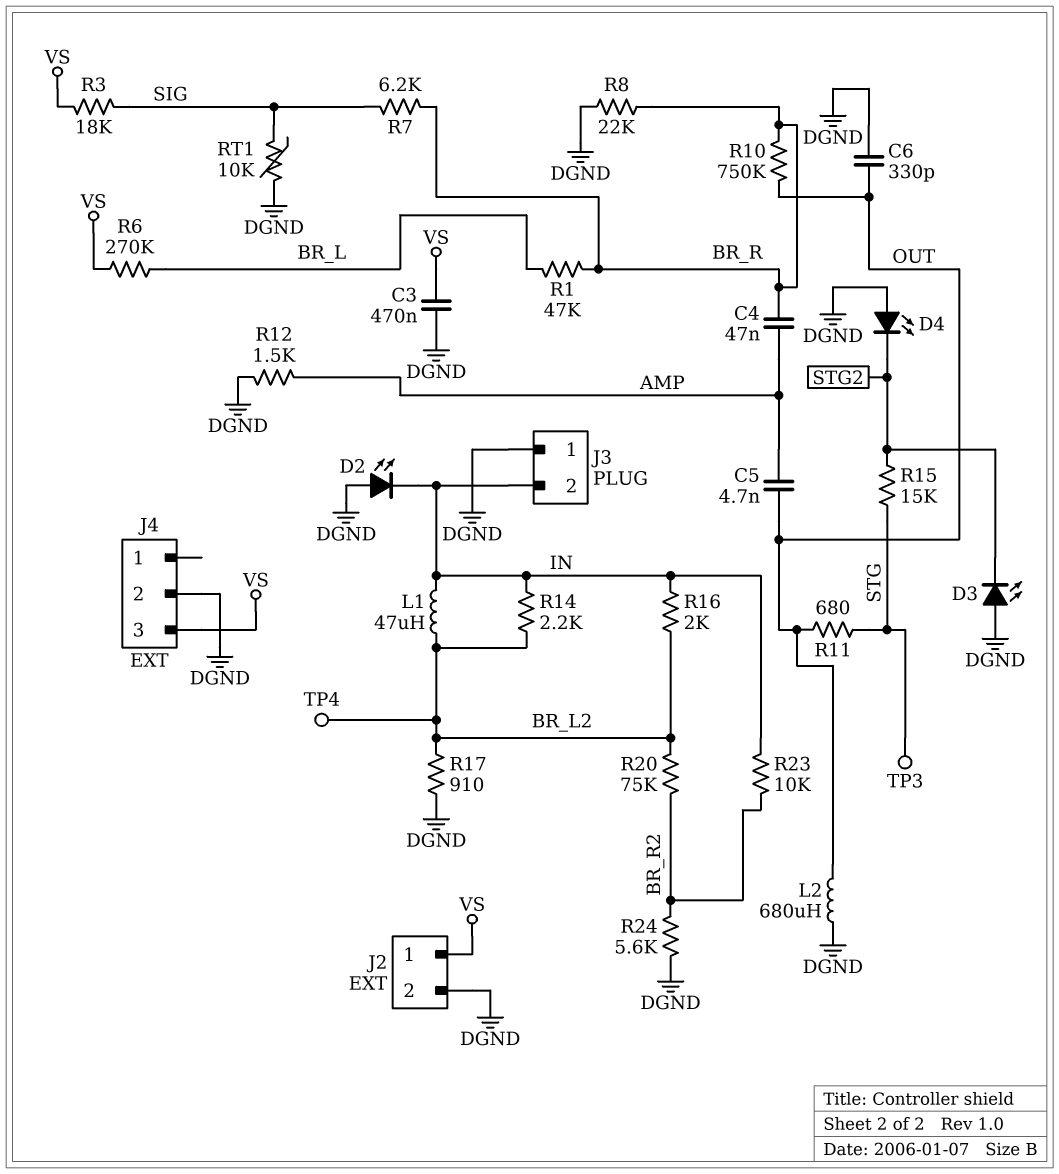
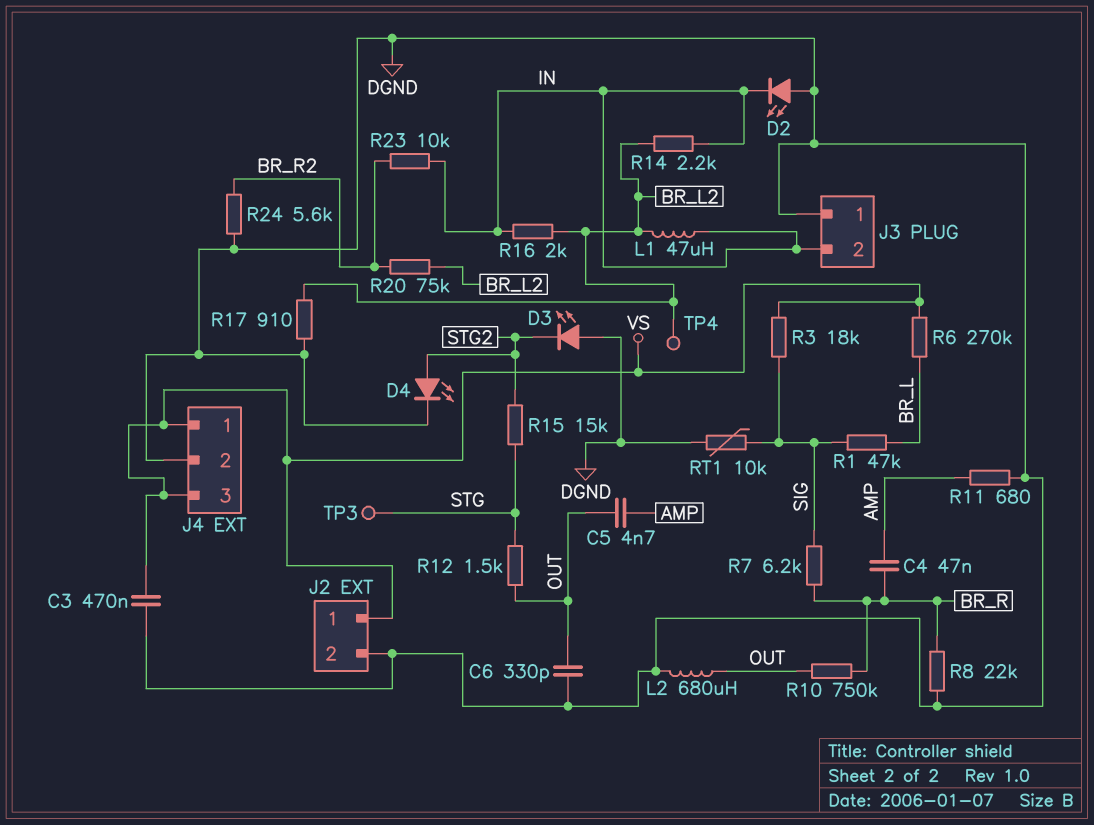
D4: LED (A DGND, K STG2) -> LED (A STG2, K DGND)
J4 pin 1: none -> VS
R1: 47k (BR_L, BR_R) -> 47k (BR_L, SIG)
R11: 680 (OUT, STG) -> 680 (AMP, DGND)
R12: 1.5k (AMP, DGND) -> 1.5k (OUT, STG)

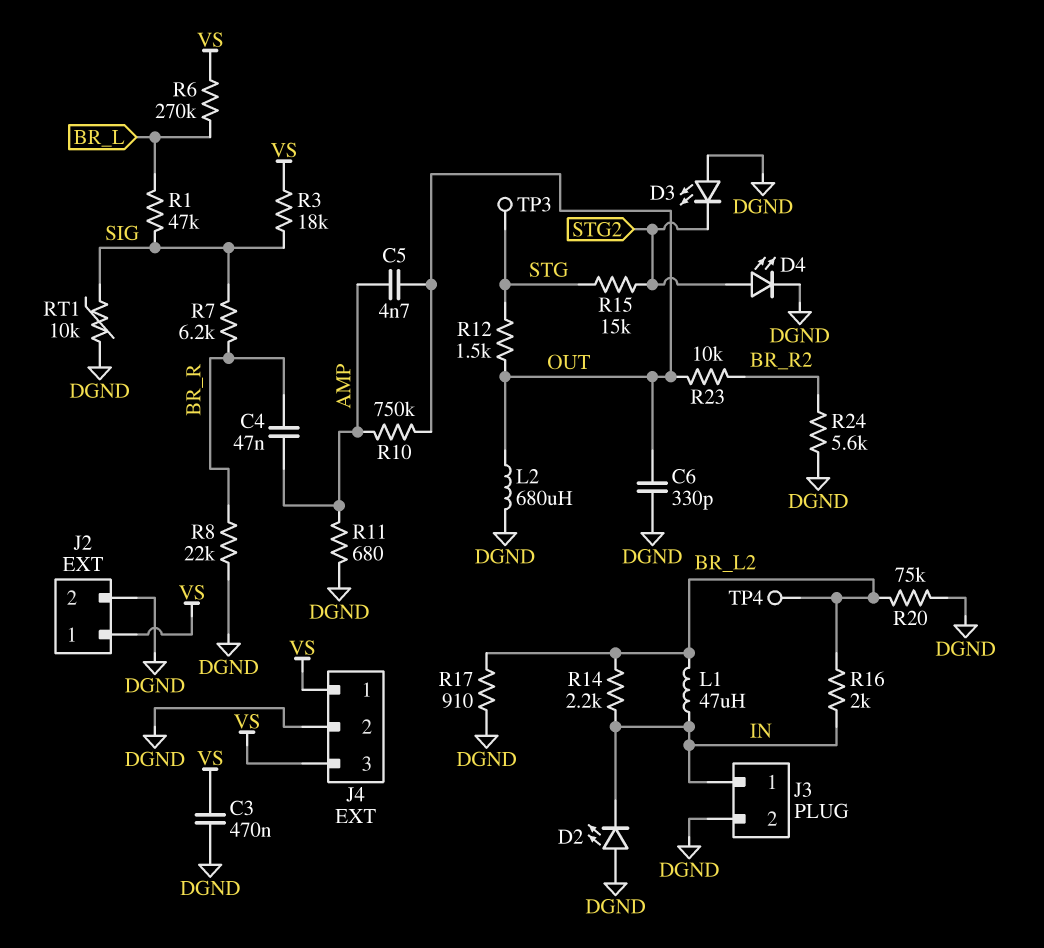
J3 pin 1: DGND -> IN
J3 pin 2: IN -> DGND
R10: 750k (BR_R, OUT) -> 750k (AMP, OUT)
R20: 75k (BR_L2, BR_R2) -> 75k (BR_L2, DGND)
R23: 10k (BR_R2, IN) -> 10k (BR_R2, OUT)

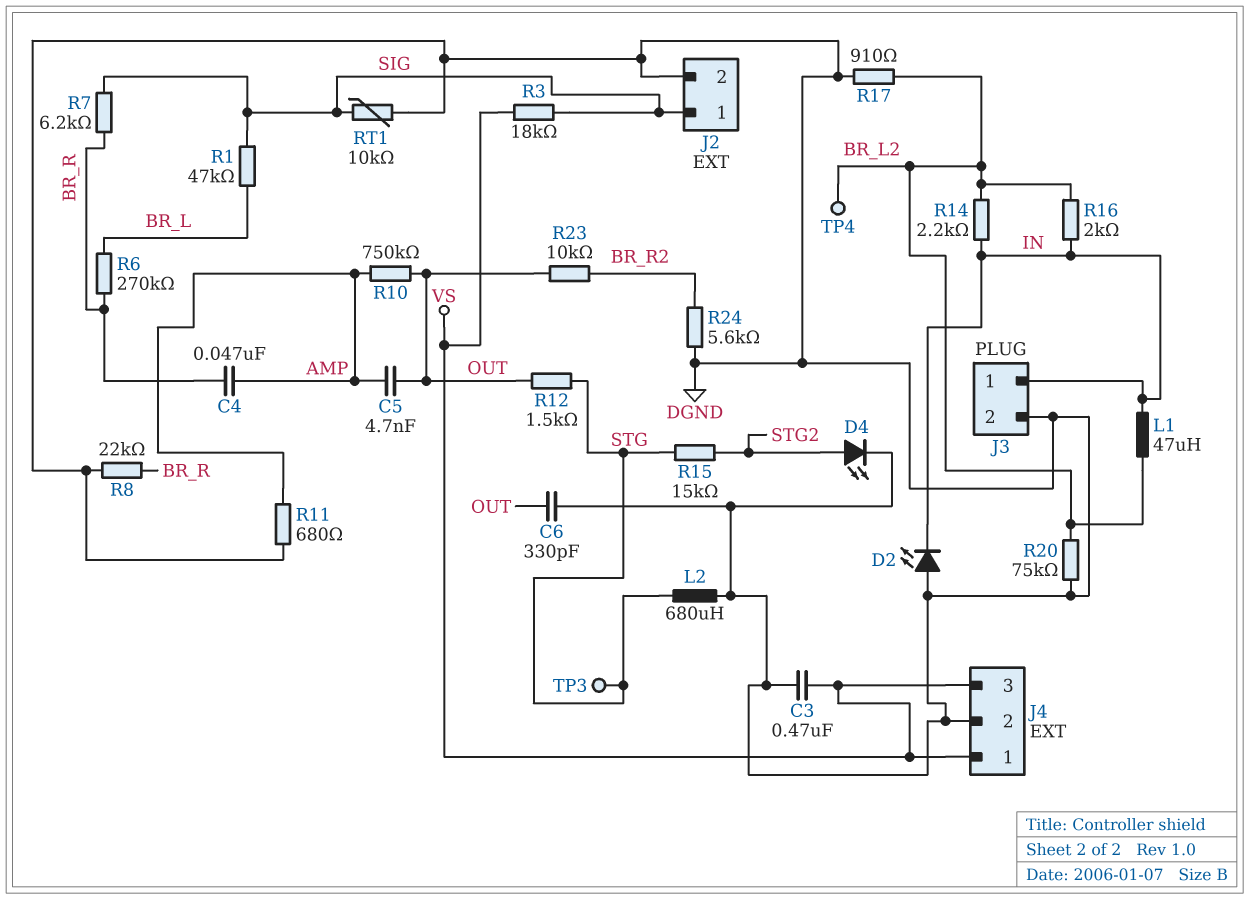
D3: LED (A DGND, K STG2) -> none
J2 pin 1: VS -> SIG
L2: 680uH (DGND, OUT) -> 680uH (DGND, STG)
R6: 270k (BR_L, VS) -> 270k (BR_L, BR_R)

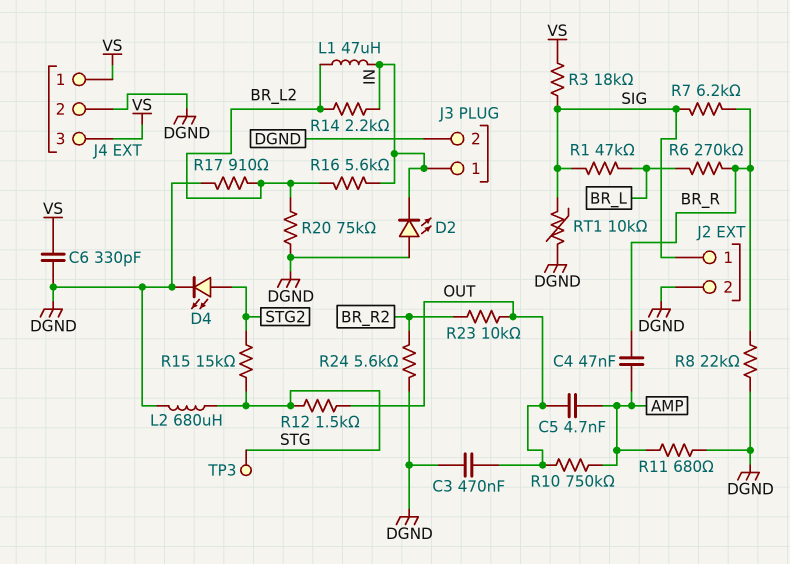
C3: 470nF (DGND, VS) -> 470nF (DGND, OUT)
C6: 330pF (DGND, OUT) -> 330pF (DGND, VS)
R16: 2k (BR_L2, IN) -> 5.6k (BR_L2, IN)
TP4: test point (BR_L2) -> none

